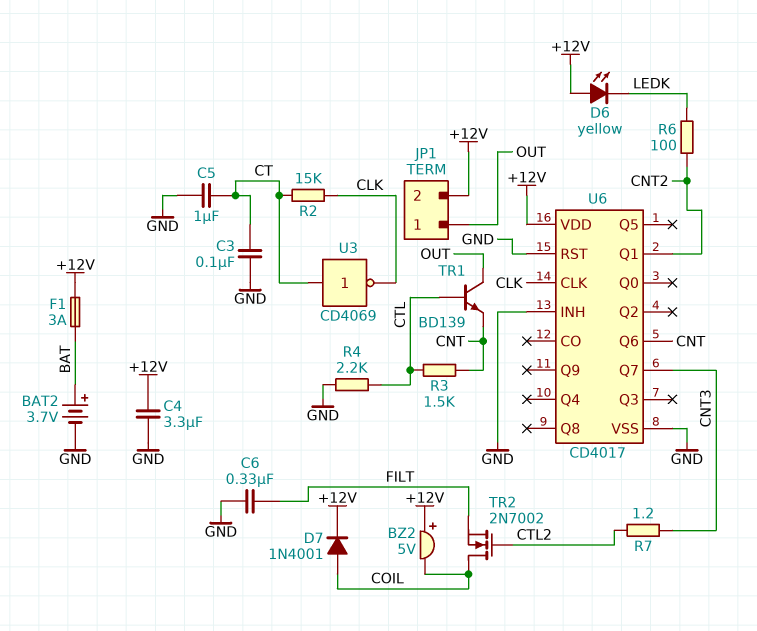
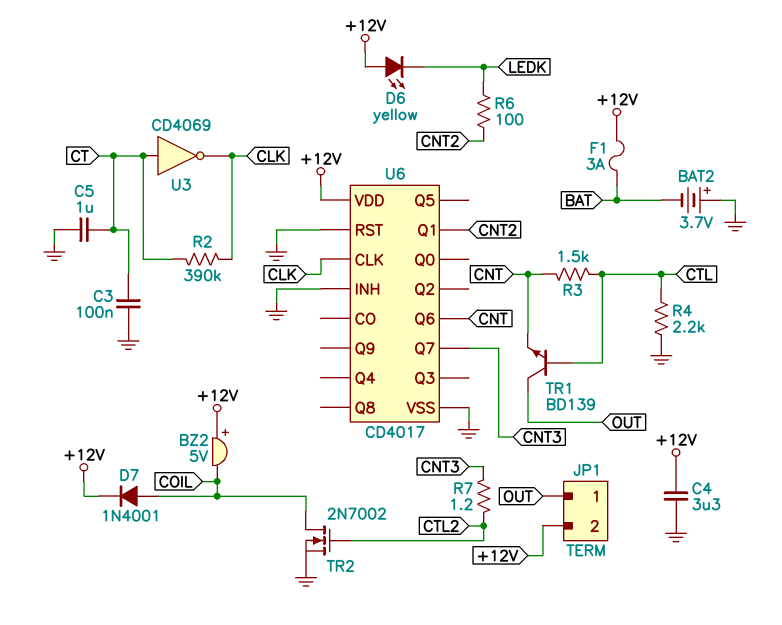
BAT2: 3.7V (plus BAT, minus GND) -> 3.7V (plus GND, minus BAT)
C6: 330nF (FILT, GND) -> none
R2: 15k (CLK, CT) -> 390k (CLK, CT)
TR2: NMOS 2N7002 (G CTL2, D COIL, S FILT) -> NMOS 2N7002 (G CTL2, D COIL, S GND)

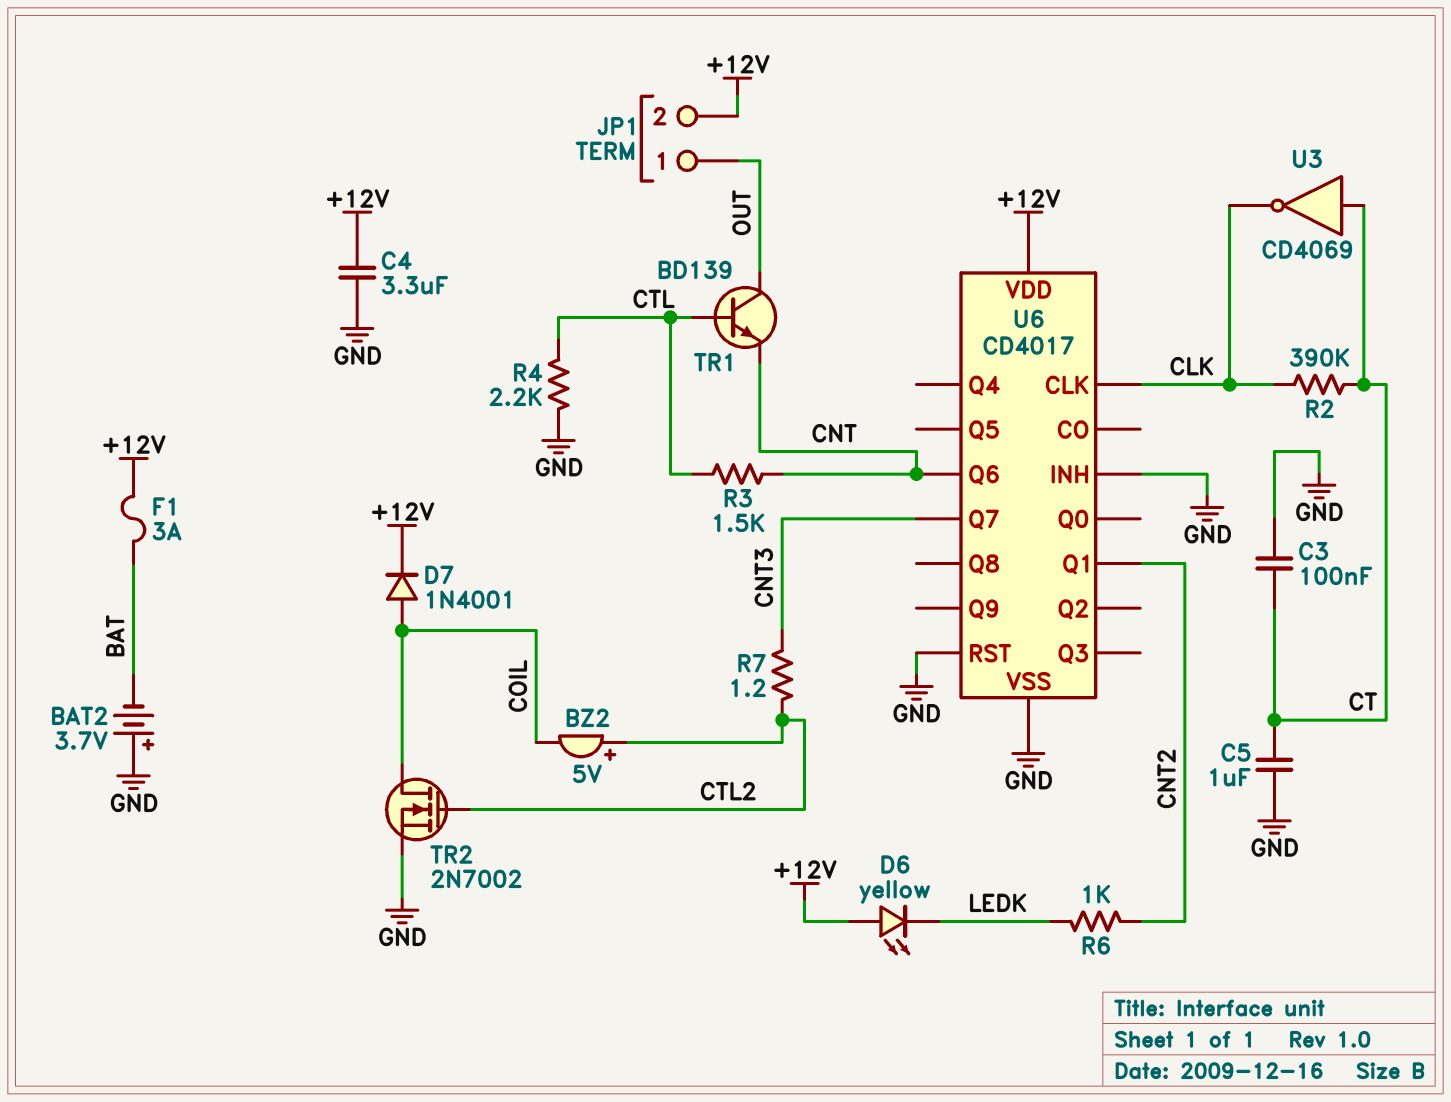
BZ2: buzzer 5V (plus +12V, minus COIL) -> buzzer 5V (plus CTL2, minus COIL)
R6: 100 (CNT2, LEDK) -> 1k (CNT2, LEDK)

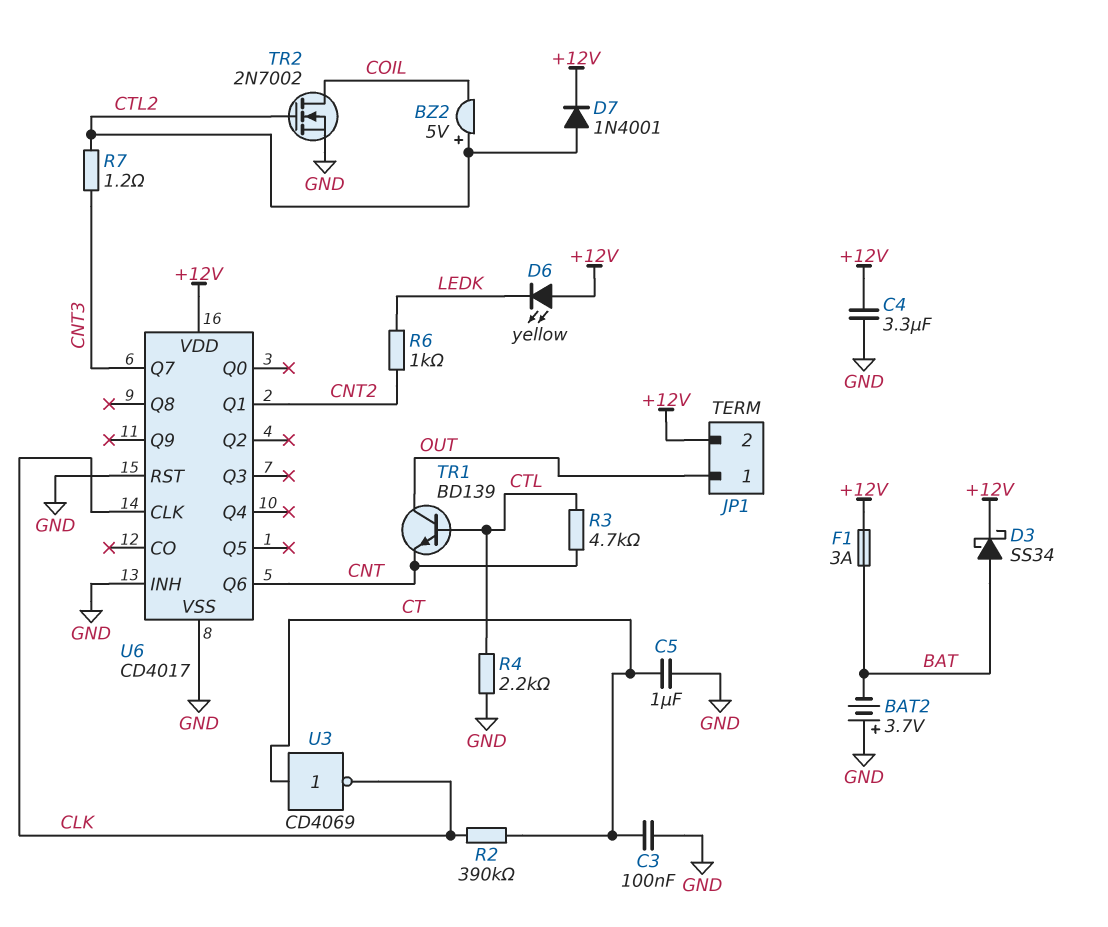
D3: none -> schottky SS34 (A BAT, K +12V)
D7: diode 1N4001 (A COIL, K +12V) -> diode 1N4001 (A CTL2, K +12V)
R3: 1.5k (CNT, CTL) -> 4.7k (CNT, CTL)

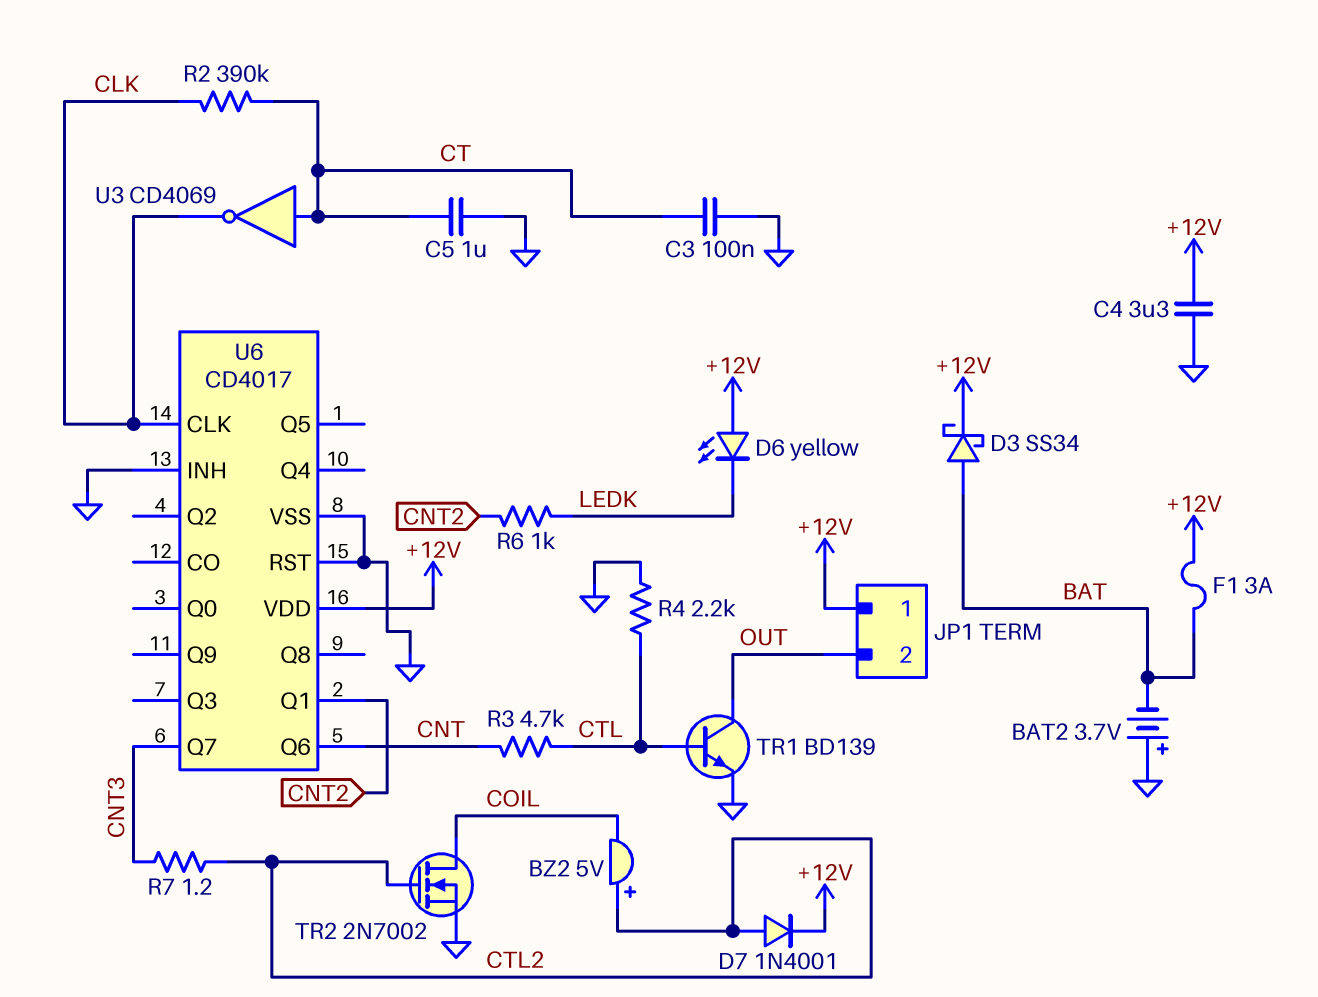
JP1 pin 1: OUT -> +12V
JP1 pin 2: +12V -> OUT
TR1: NPN BD139 (B CTL, C OUT, E CNT) -> NPN BD139 (B CTL, C OUT, E GND)

